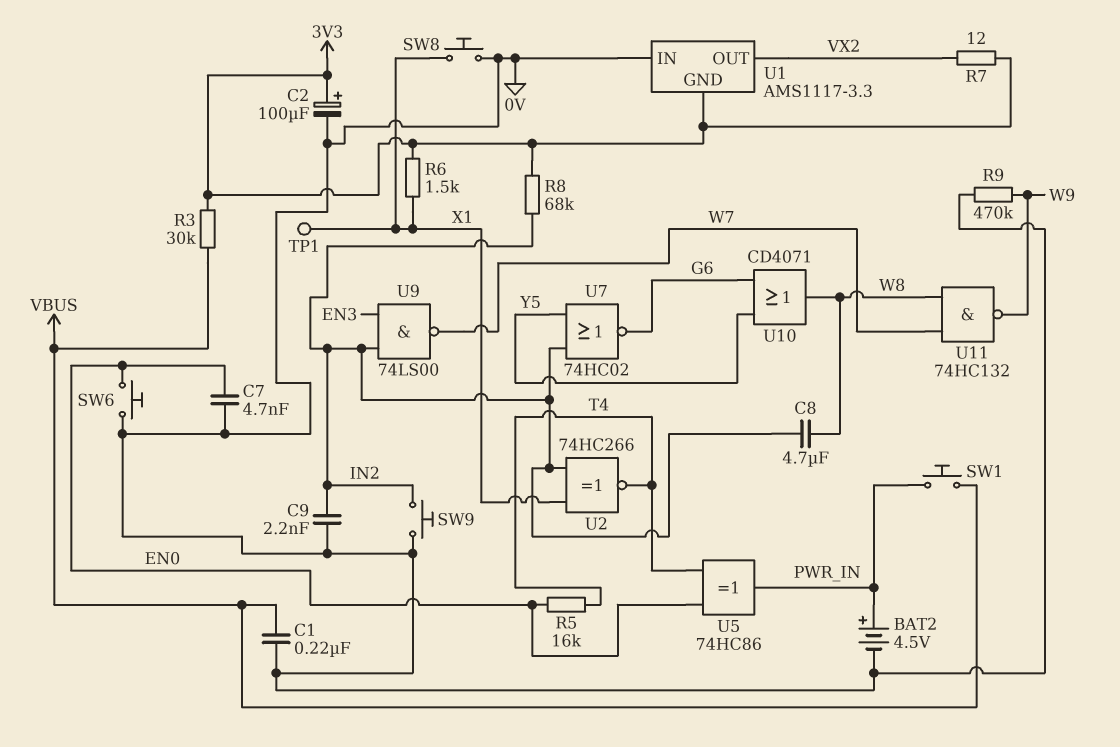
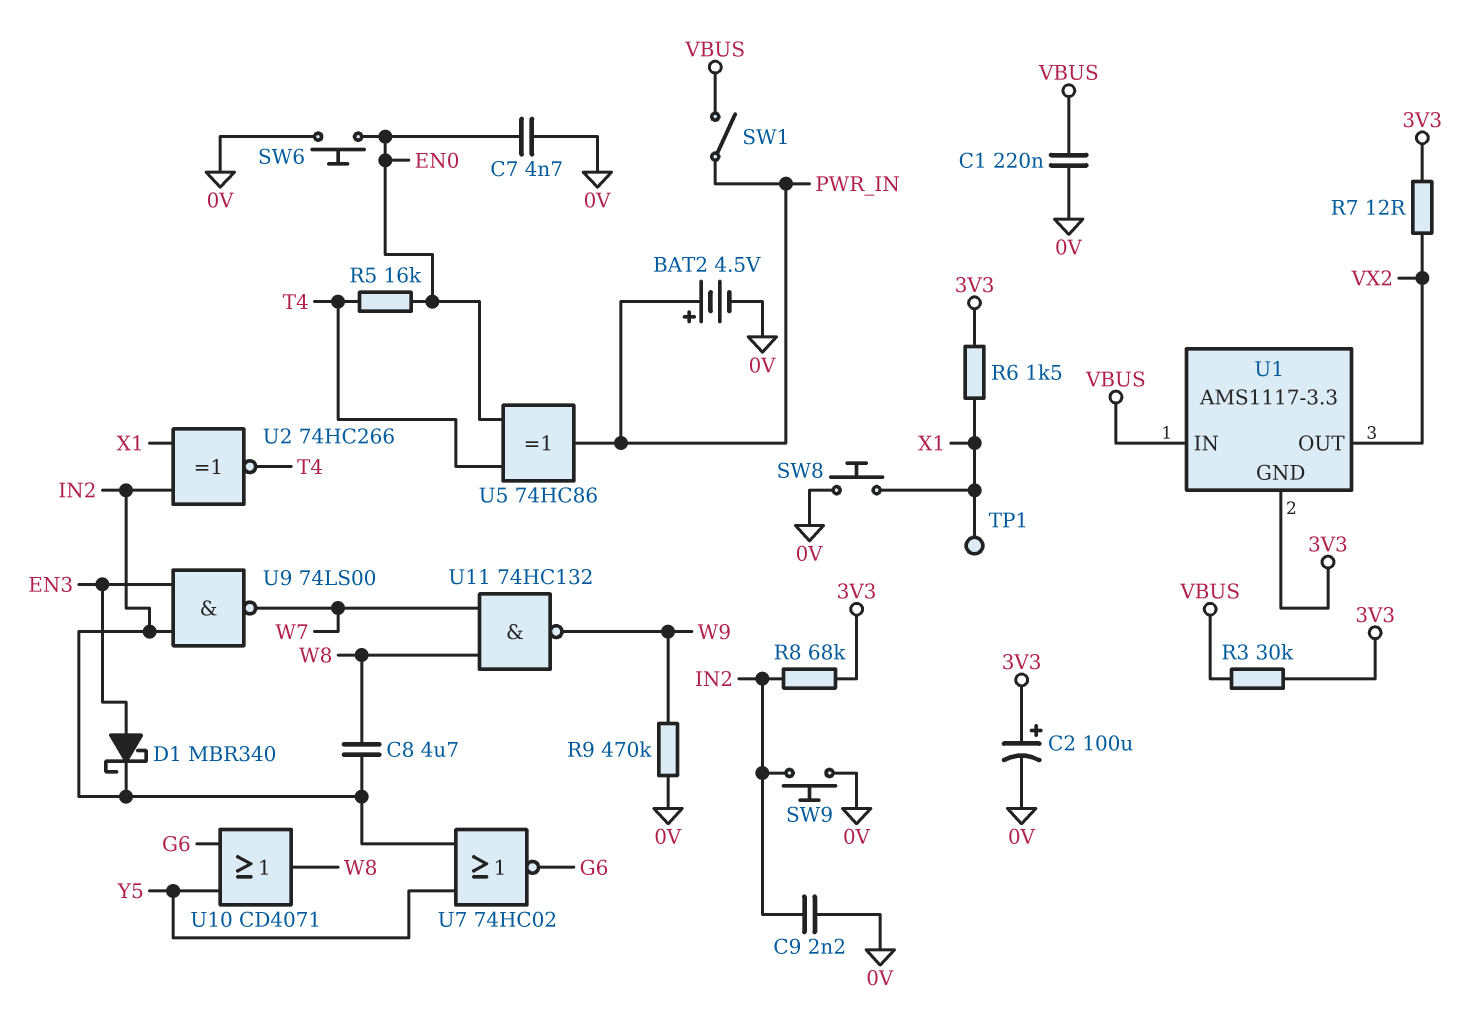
D1: none -> schottky MBR340 (A EN3, K IN2)
SW1: button (PWR_IN, VBUS) -> switch (PWR_IN, VBUS)
U1 pin IN: 0V -> VBUS

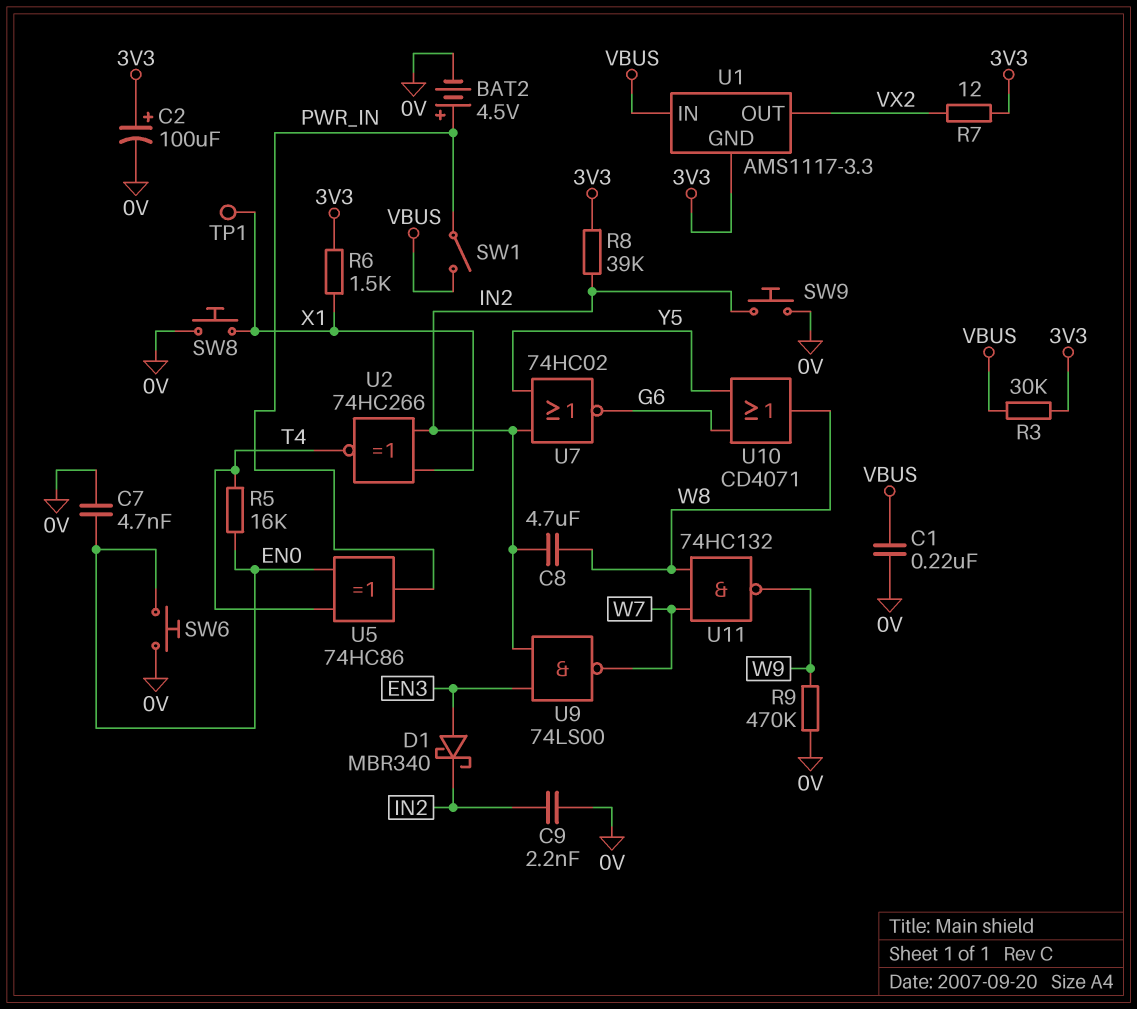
R8: 68k (3V3, IN2) -> 39k (3V3, IN2)

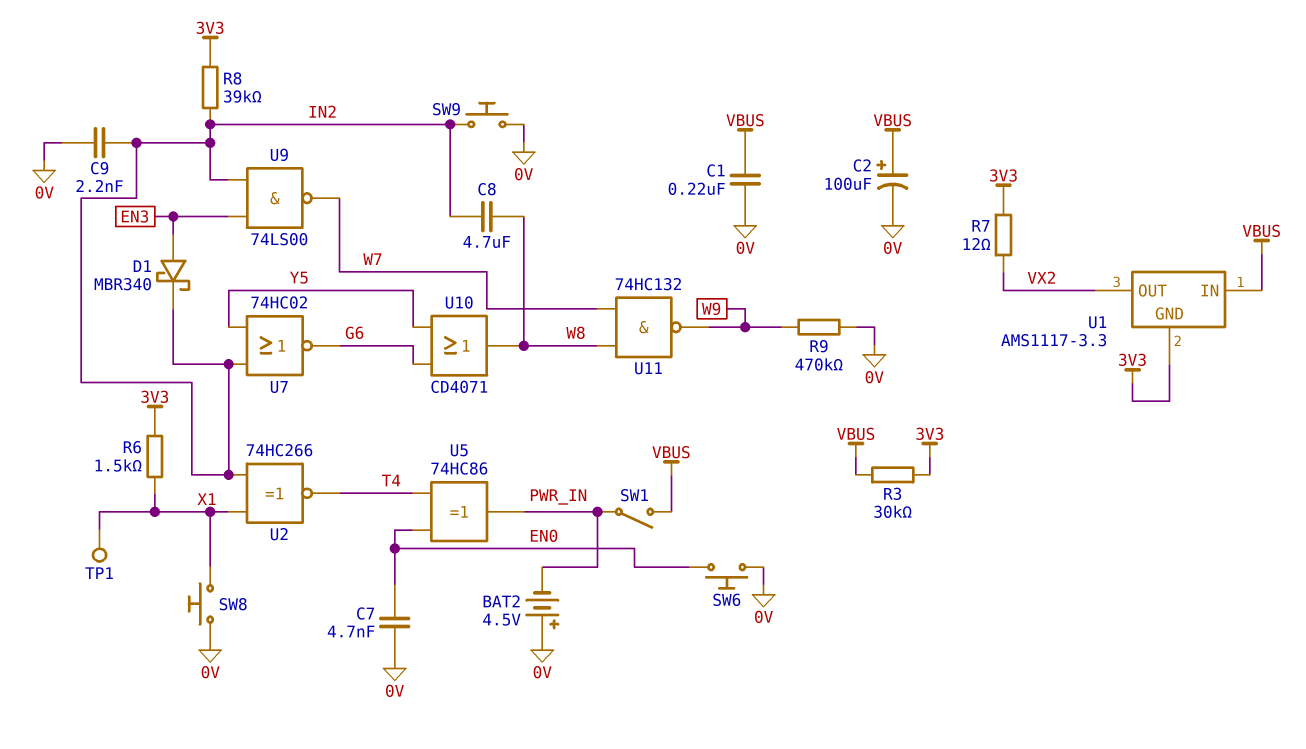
BAT2: 4.5V (plus PWR_IN, minus 0V) -> 4.5V (plus 0V, minus PWR_IN)
C2: 100uF (plus 3V3, minus 0V) -> 100uF (plus VBUS, minus 0V)
R5: 16k (EN0, T4) -> none

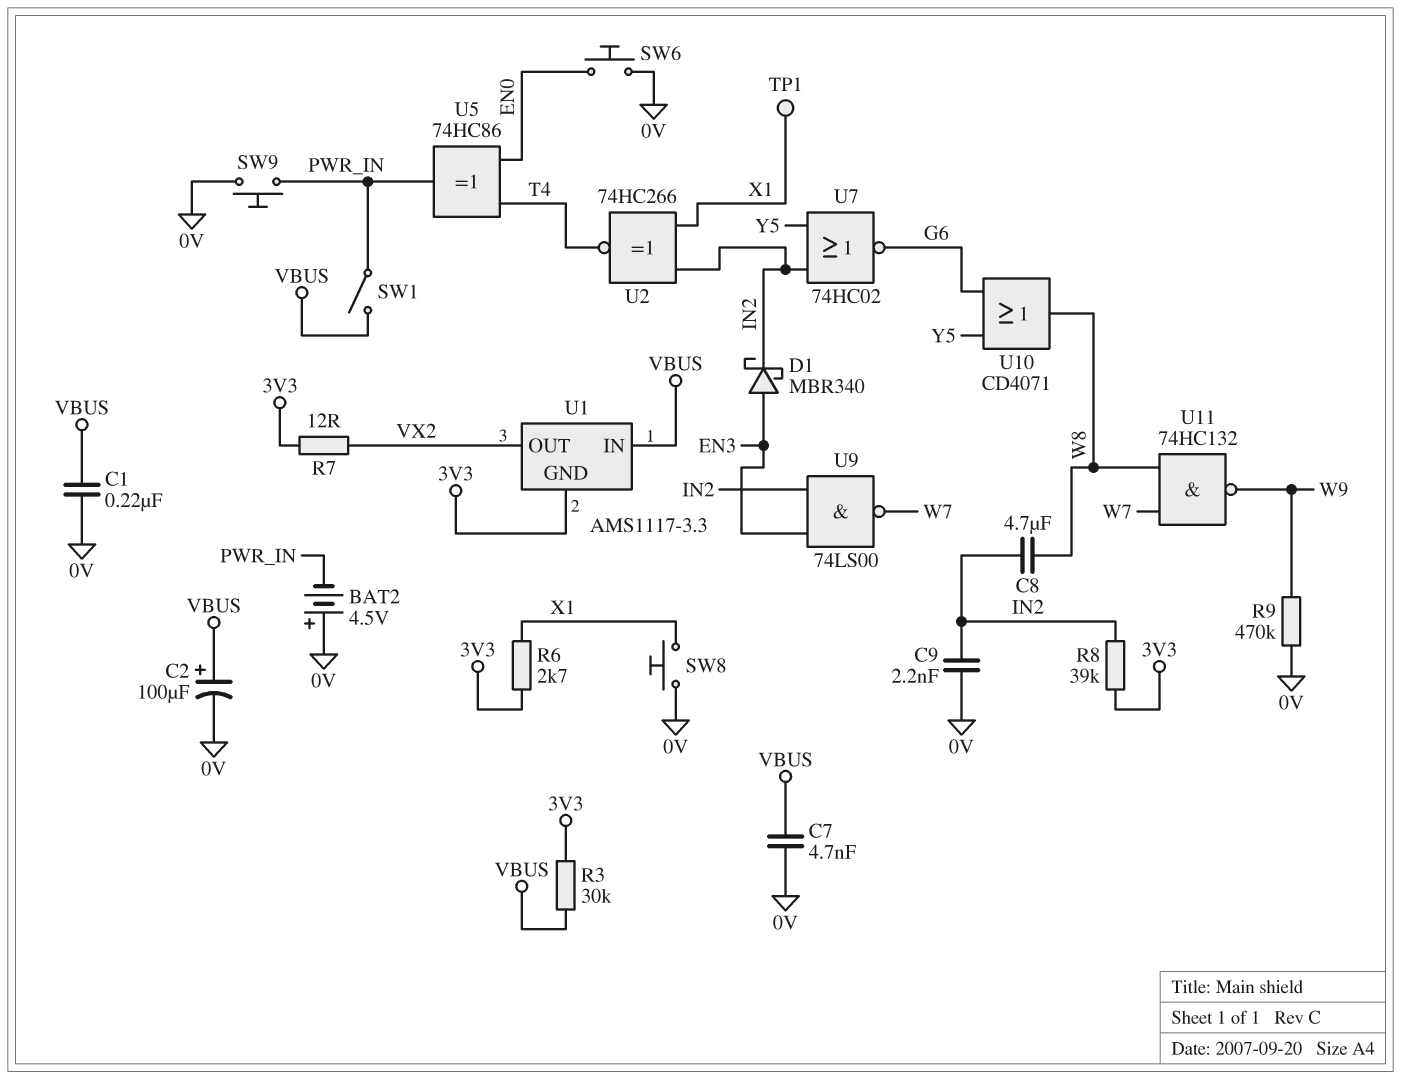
C7: 4.7nF (0V, EN0) -> 4.7nF (0V, VBUS)
R6: 1.5k (3V3, X1) -> 2.7k (3V3, X1)
SW9: button (0V, IN2) -> button (0V, PWR_IN)

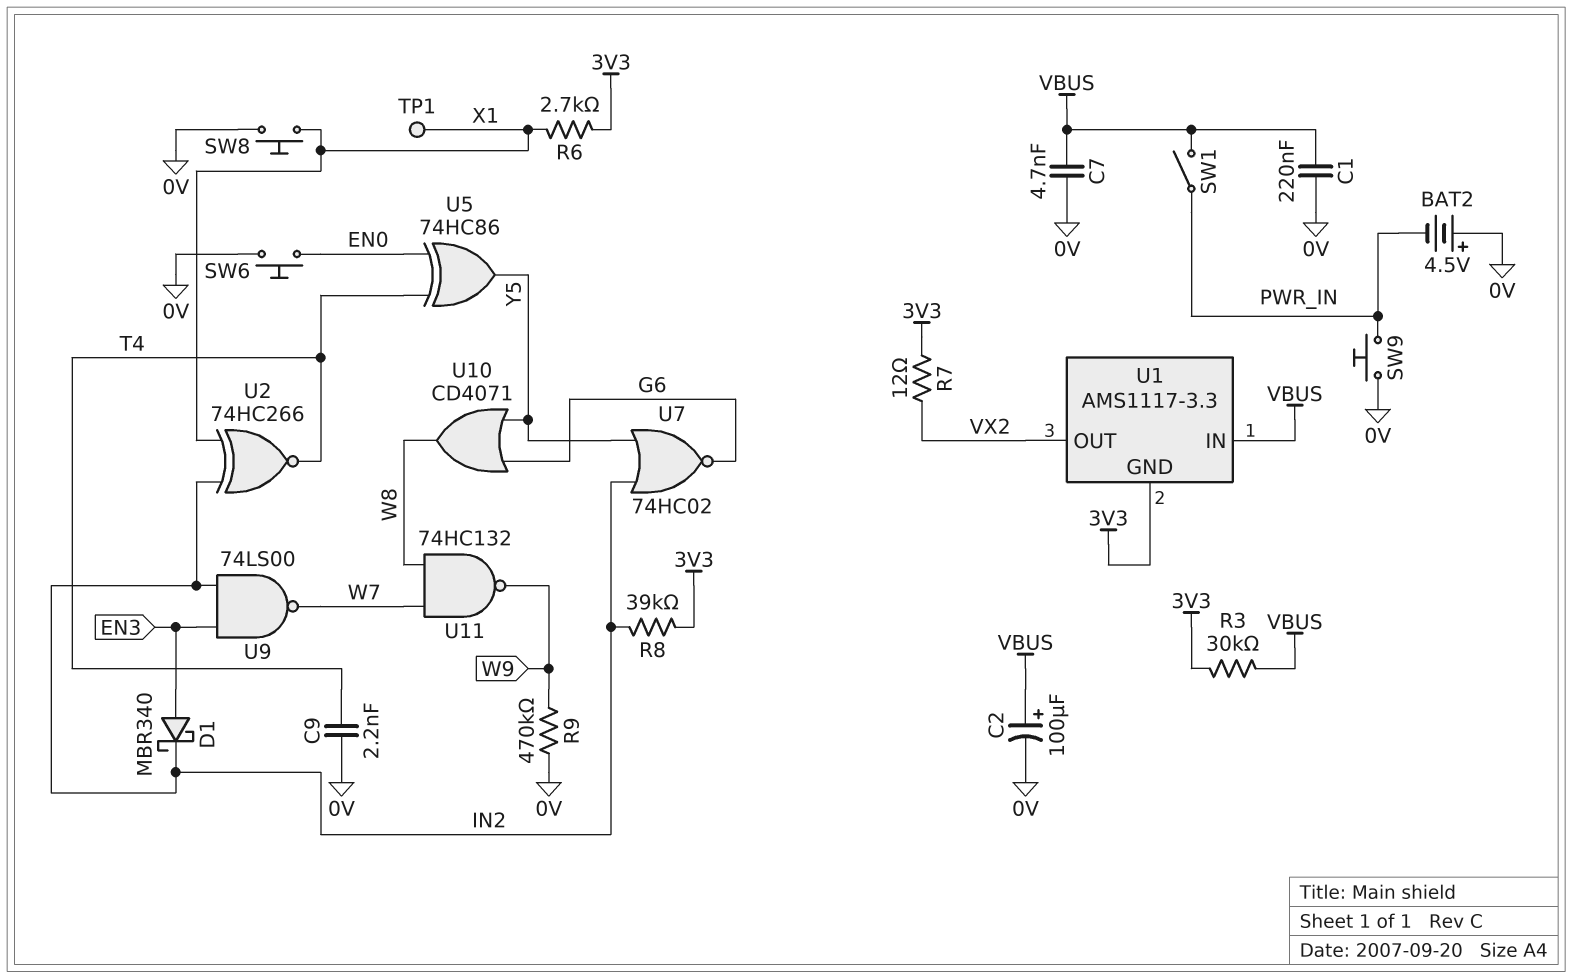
C8: 4.7uF (IN2, W8) -> none
C9: 2.2nF (0V, IN2) -> 2.2nF (0V, T4)
U5: XOR 74HC86 (in EN0, in T4, out PWR_IN) -> XOR 74HC86 (in EN0, in T4, out Y5)

